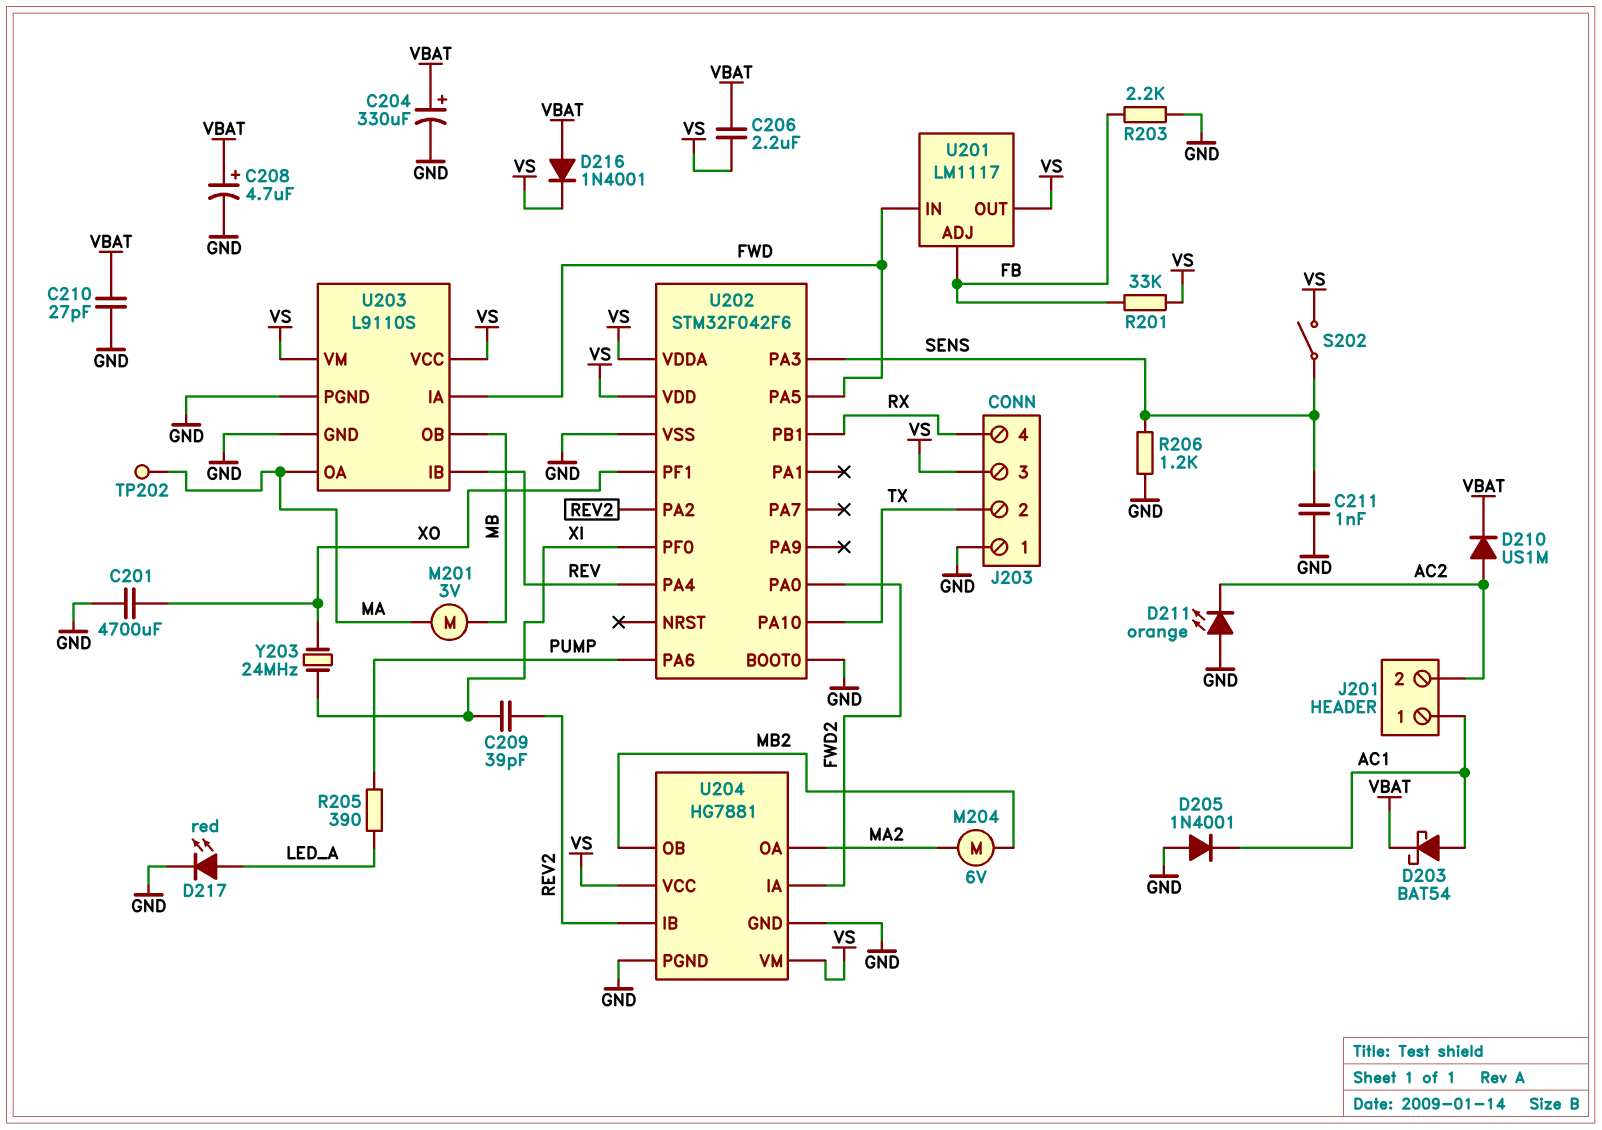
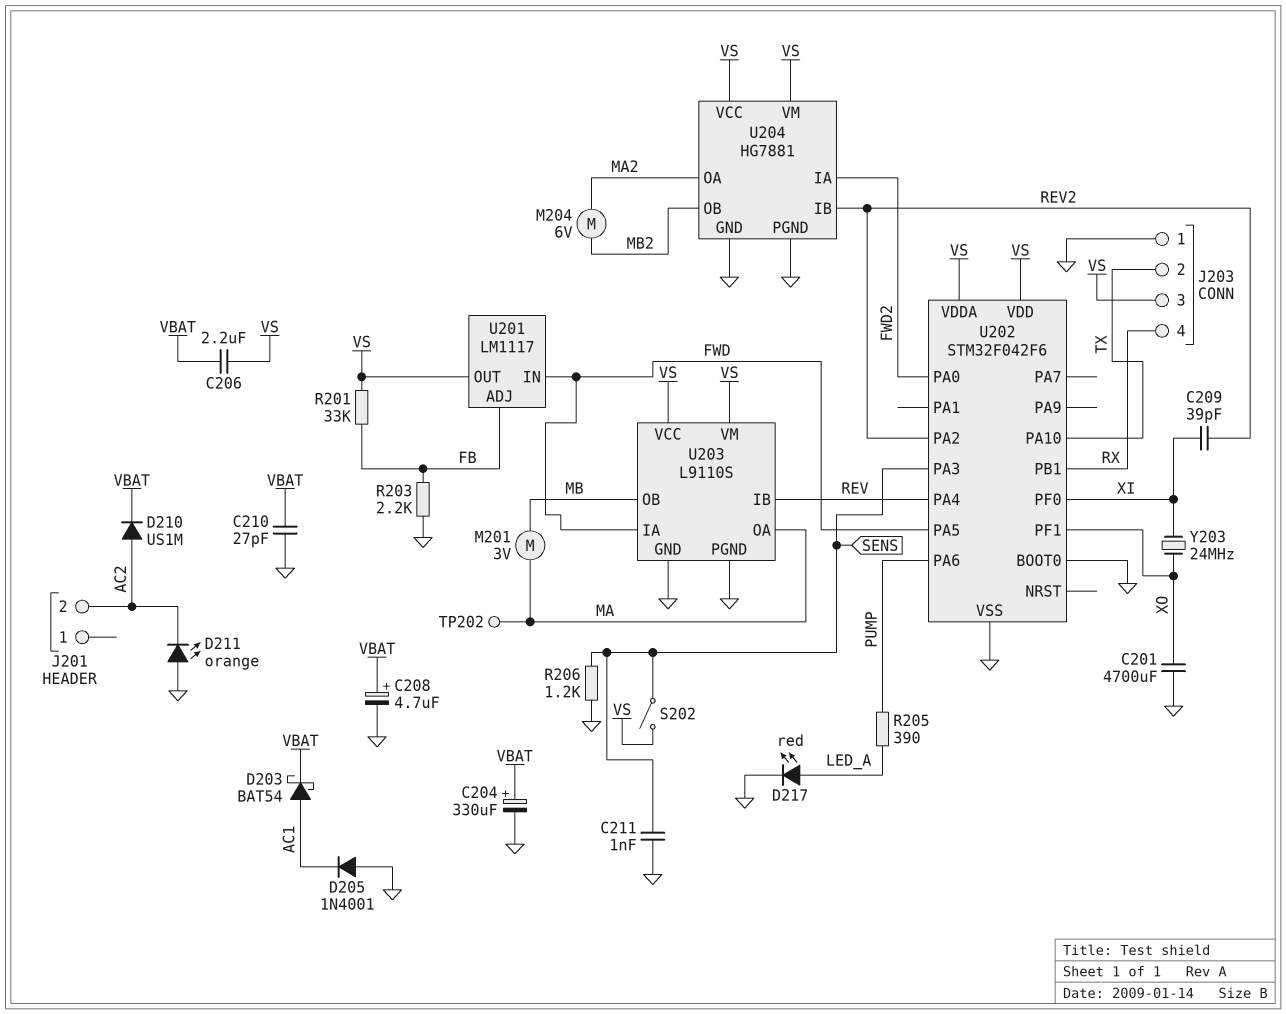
D216: diode 1N4001 (A VBAT, K VS) -> none
J201 pin 1: AC1 -> none

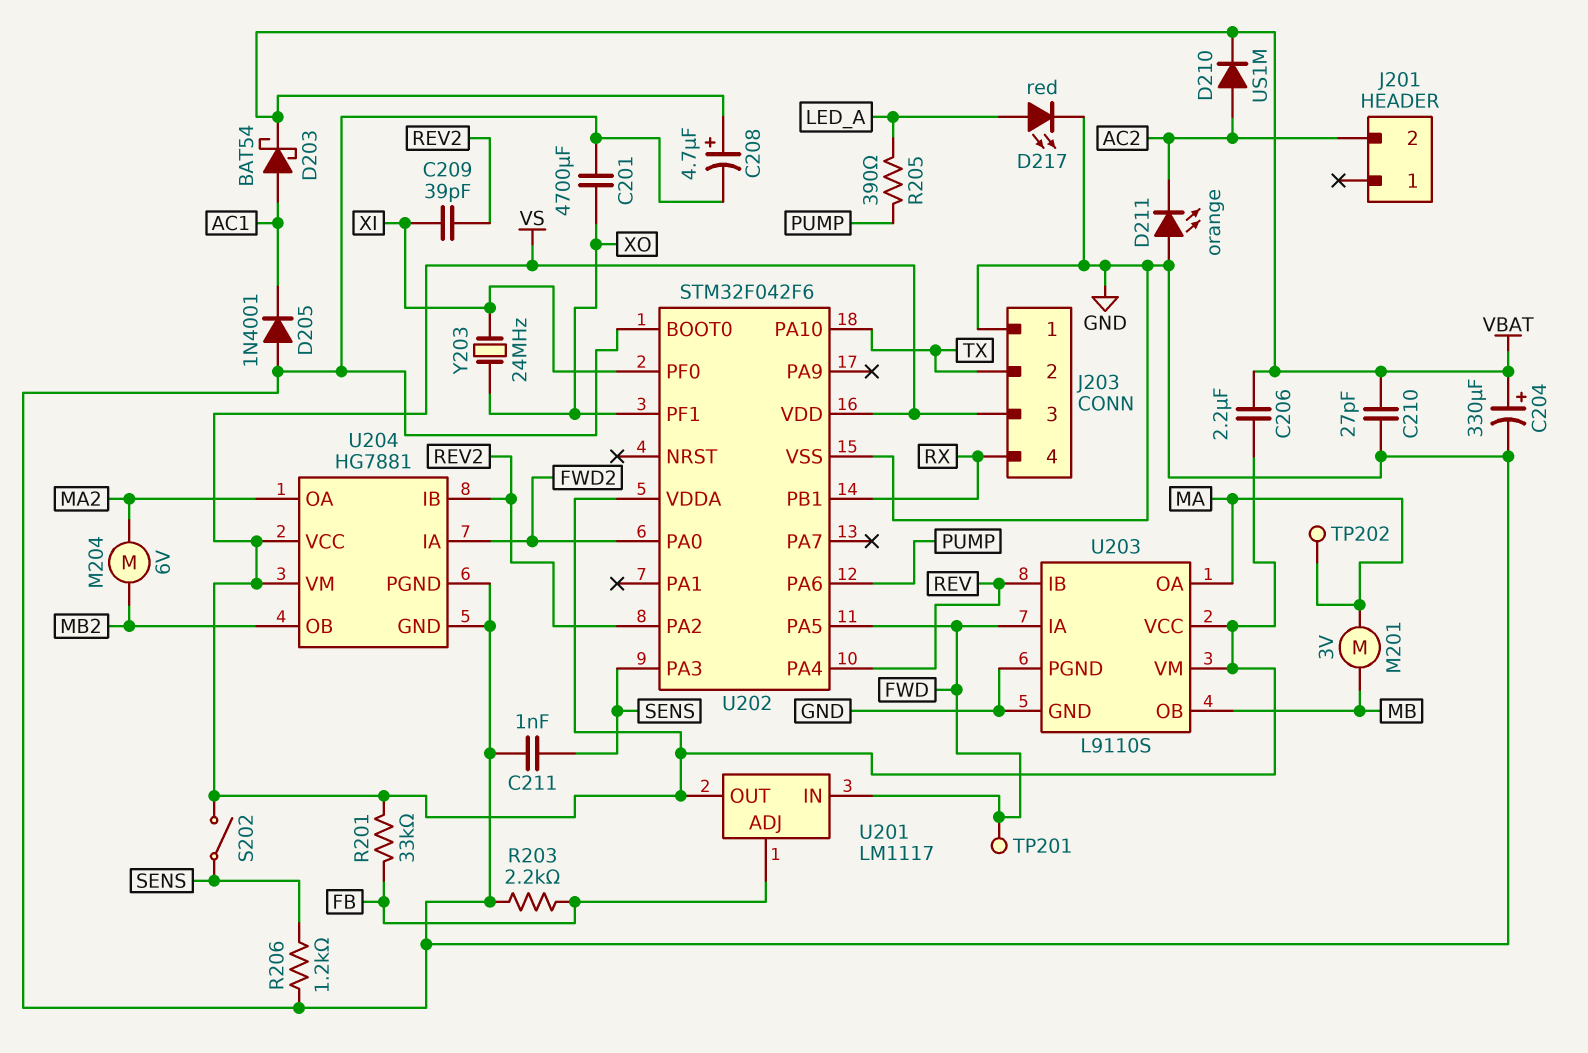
TP201: none -> test point (FWD)

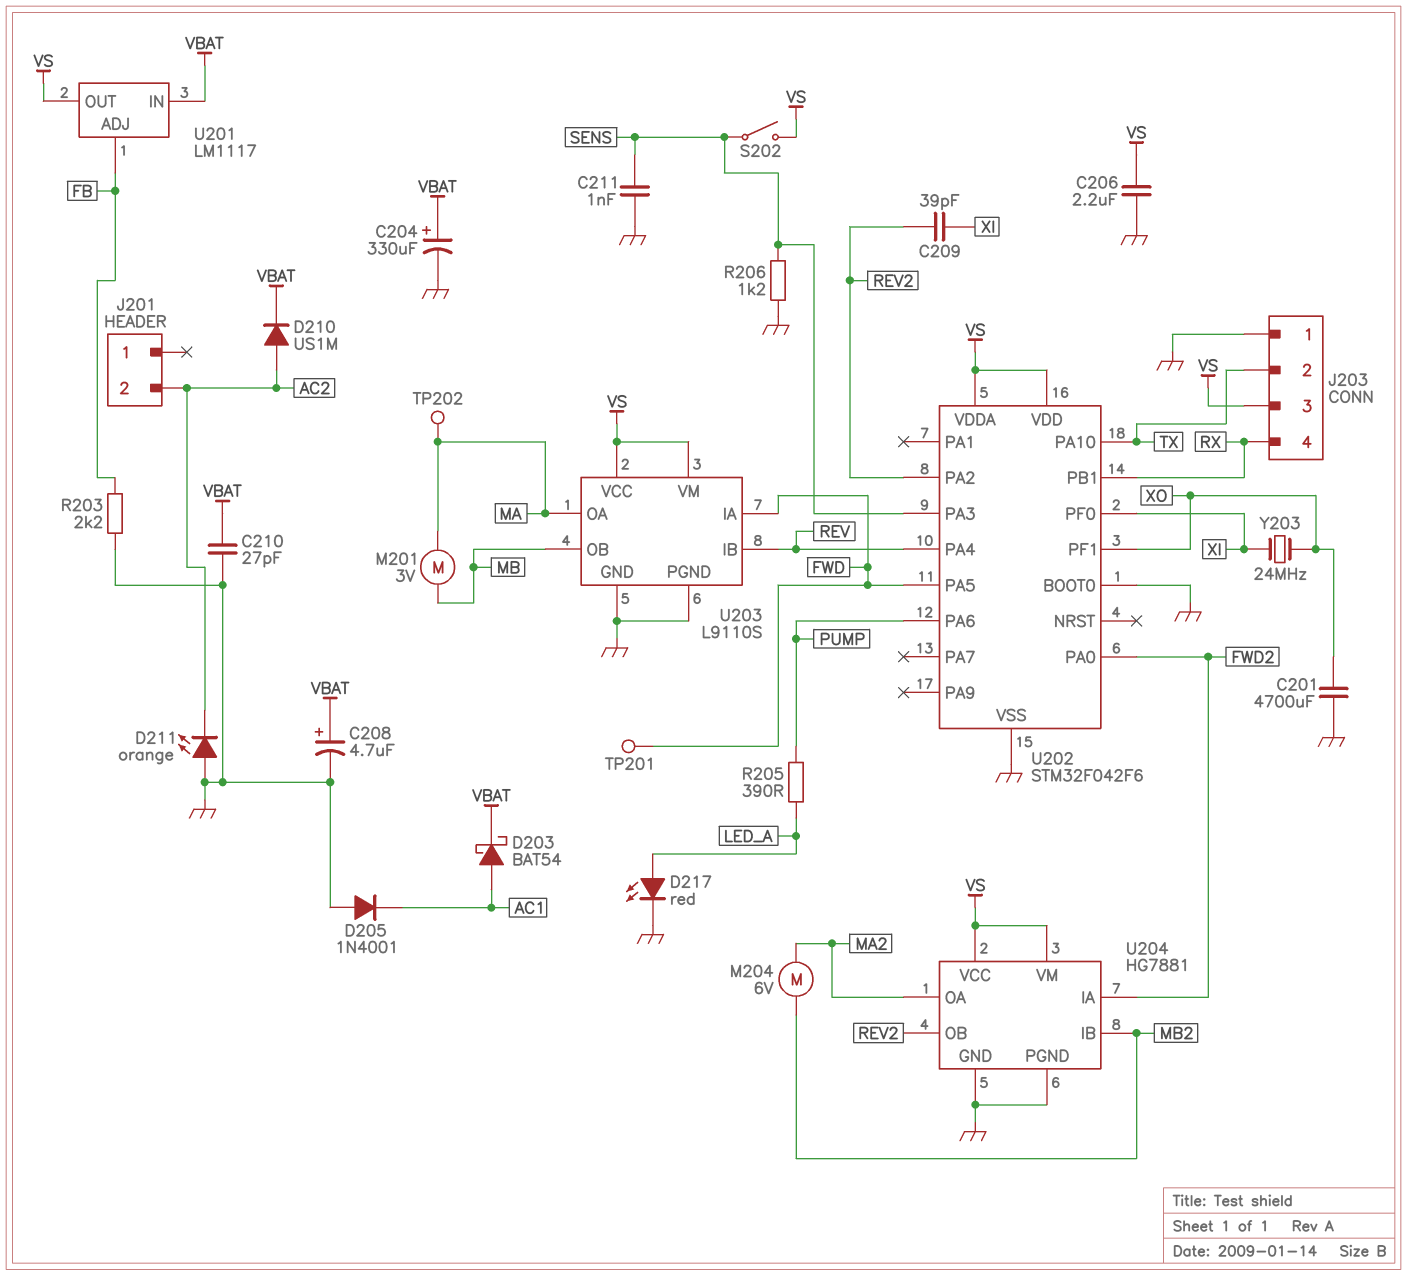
C206: 2.2uF (VBAT, VS) -> 2.2uF (GND, VS)
R201: 33k (FB, VS) -> none
U201 pin IN: FWD -> VBAT
U204 pin IB: REV2 -> MB2
U204 pin OB: MB2 -> REV2

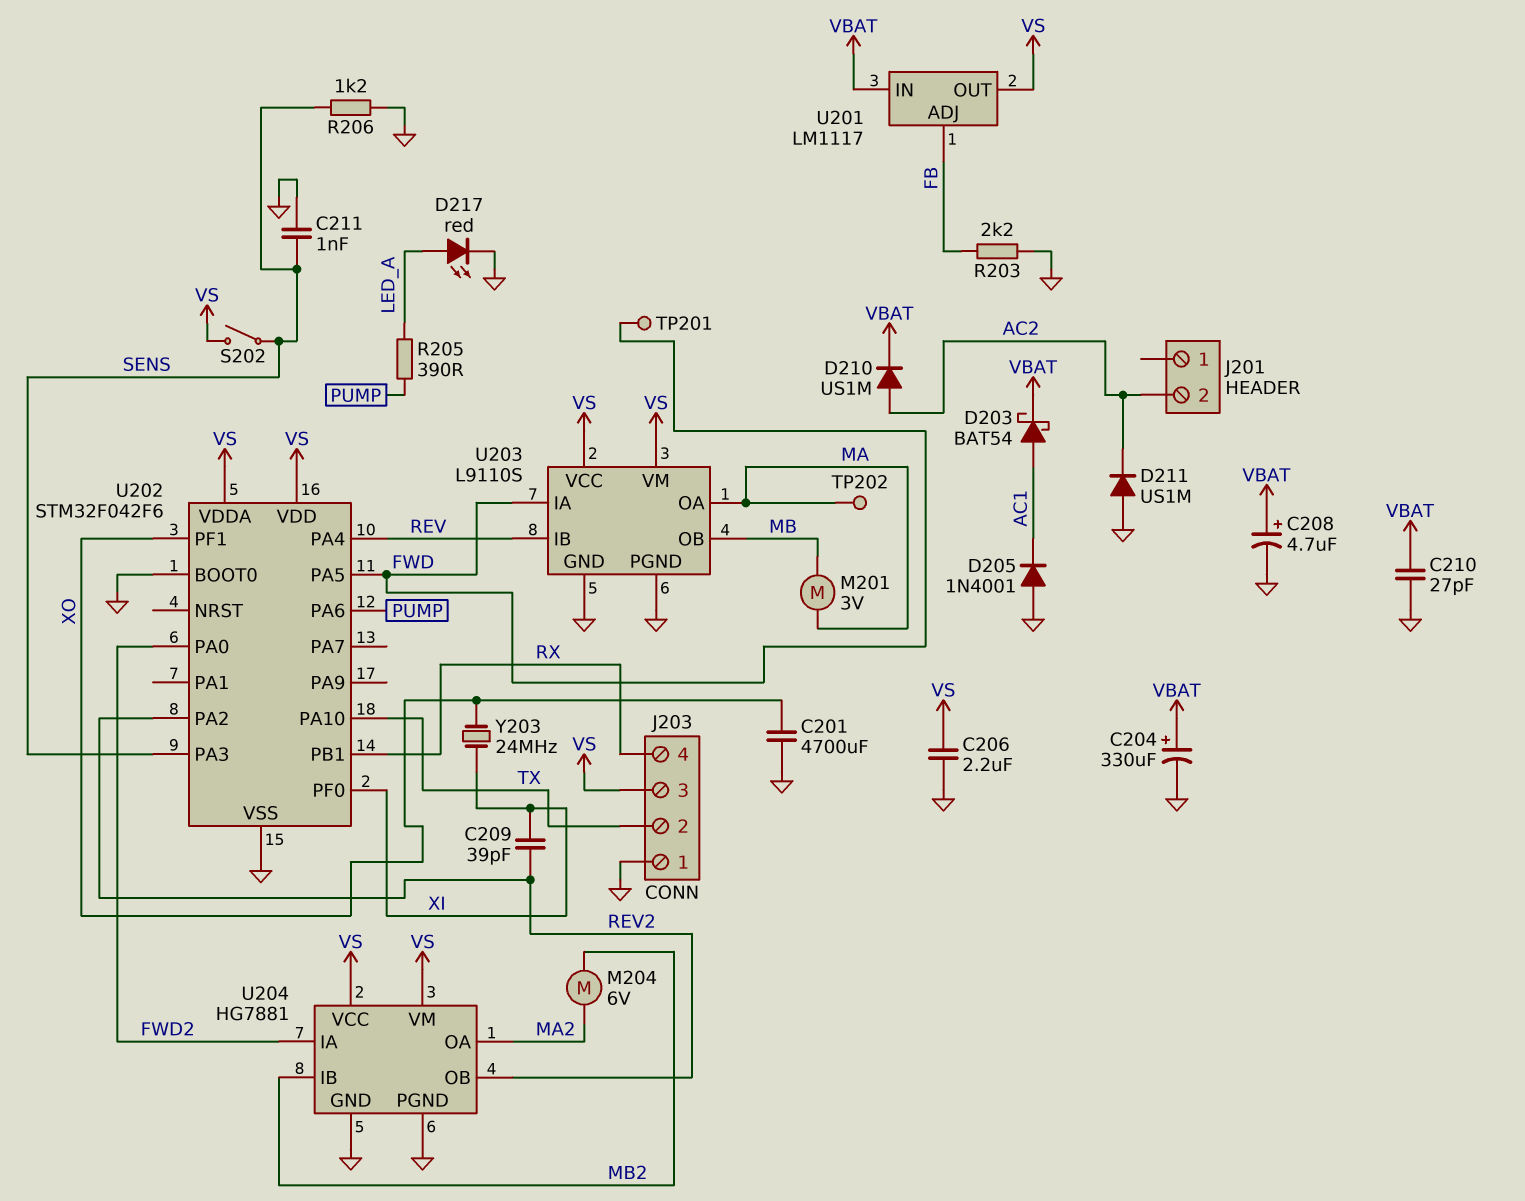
D211: LED orange (A GND, K AC2) -> diode US1M (A GND, K AC2)

